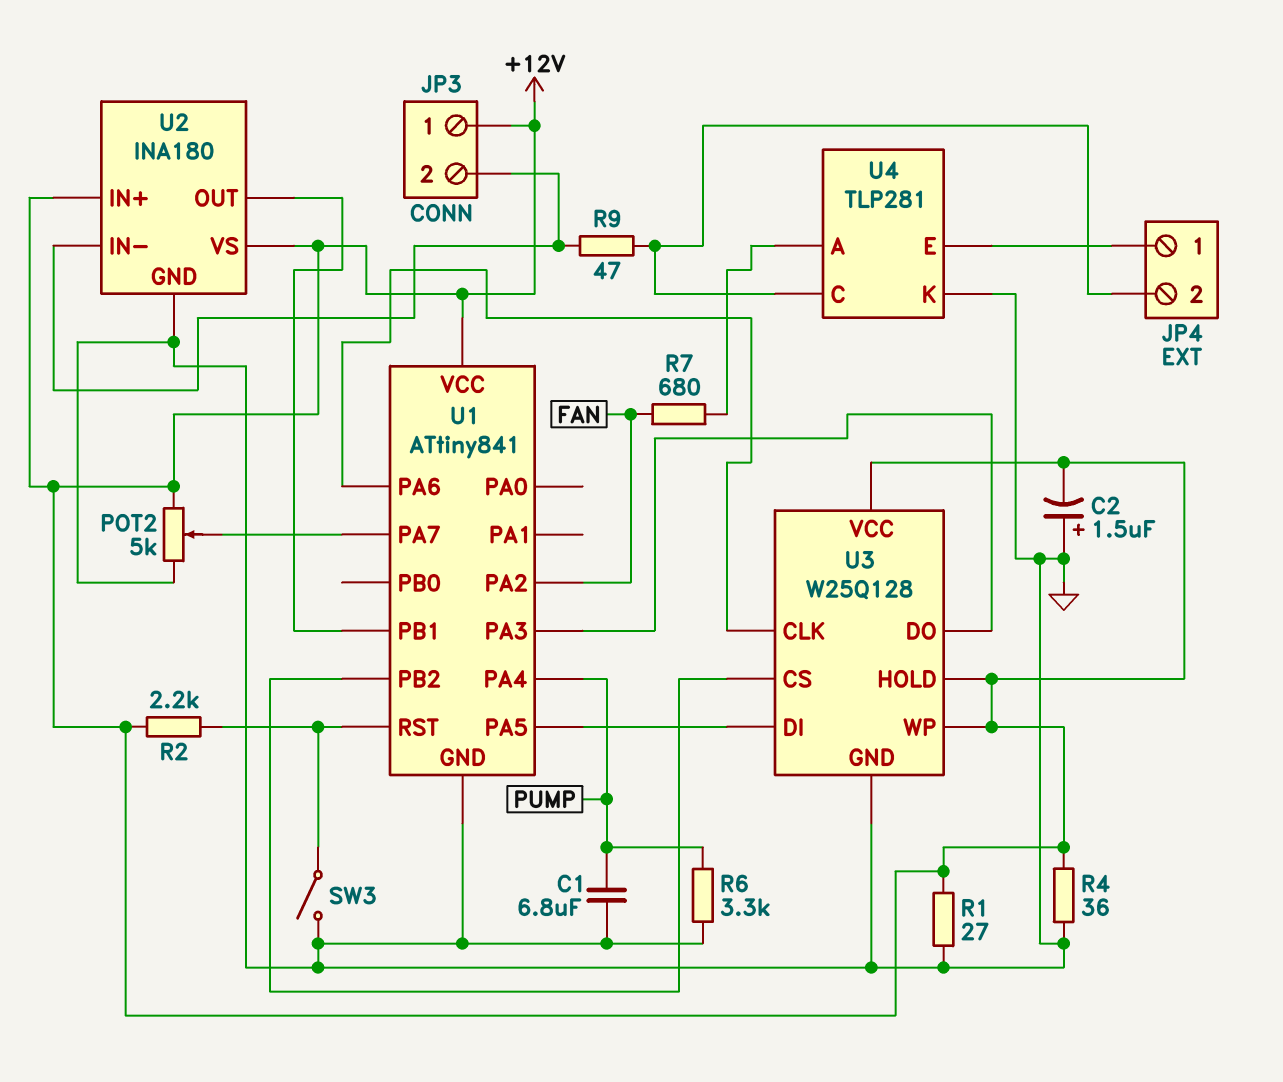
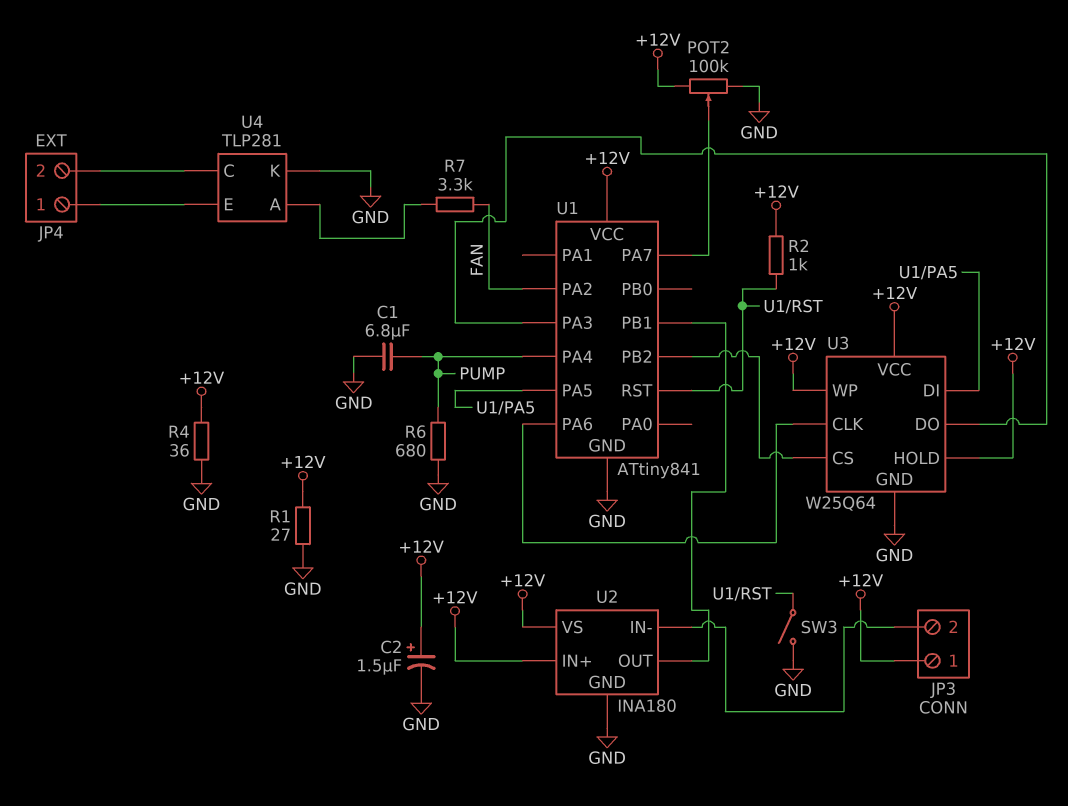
C2: 1.5uF (plus GND, minus +12V) -> 1.5uF (plus +12V, minus GND)
POT2: 5k (+12V, GND, wiper U1/PA7) -> 100k (+12V, GND, wiper U1/PA7)
R2: 2.2k (+12V, U1/RST) -> 1k (+12V, U1/RST)
R6: 3.3k (GND, PUMP) -> 680 (GND, PUMP)
R7: 680 (FAN, U4/A) -> 3.3k (FAN, U4/A)
R9: 47 (JP3/2, JP4/2) -> none
U3: W25Q128 -> W25Q64

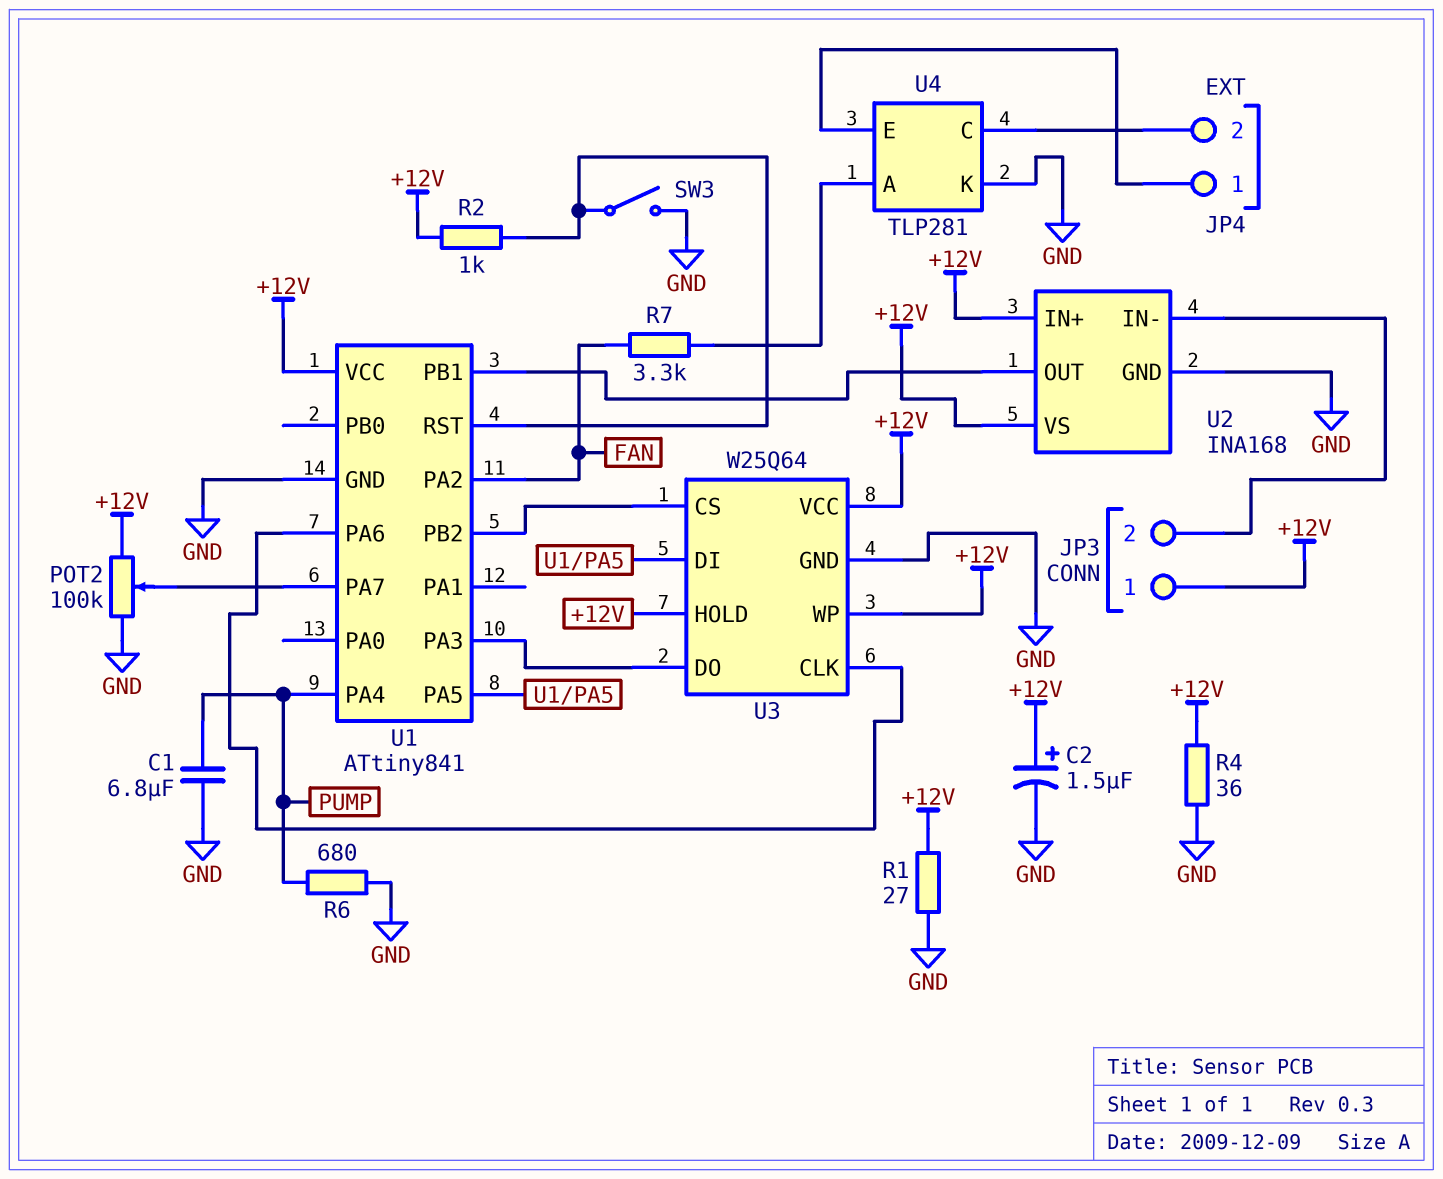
U2: INA180 -> INA168

